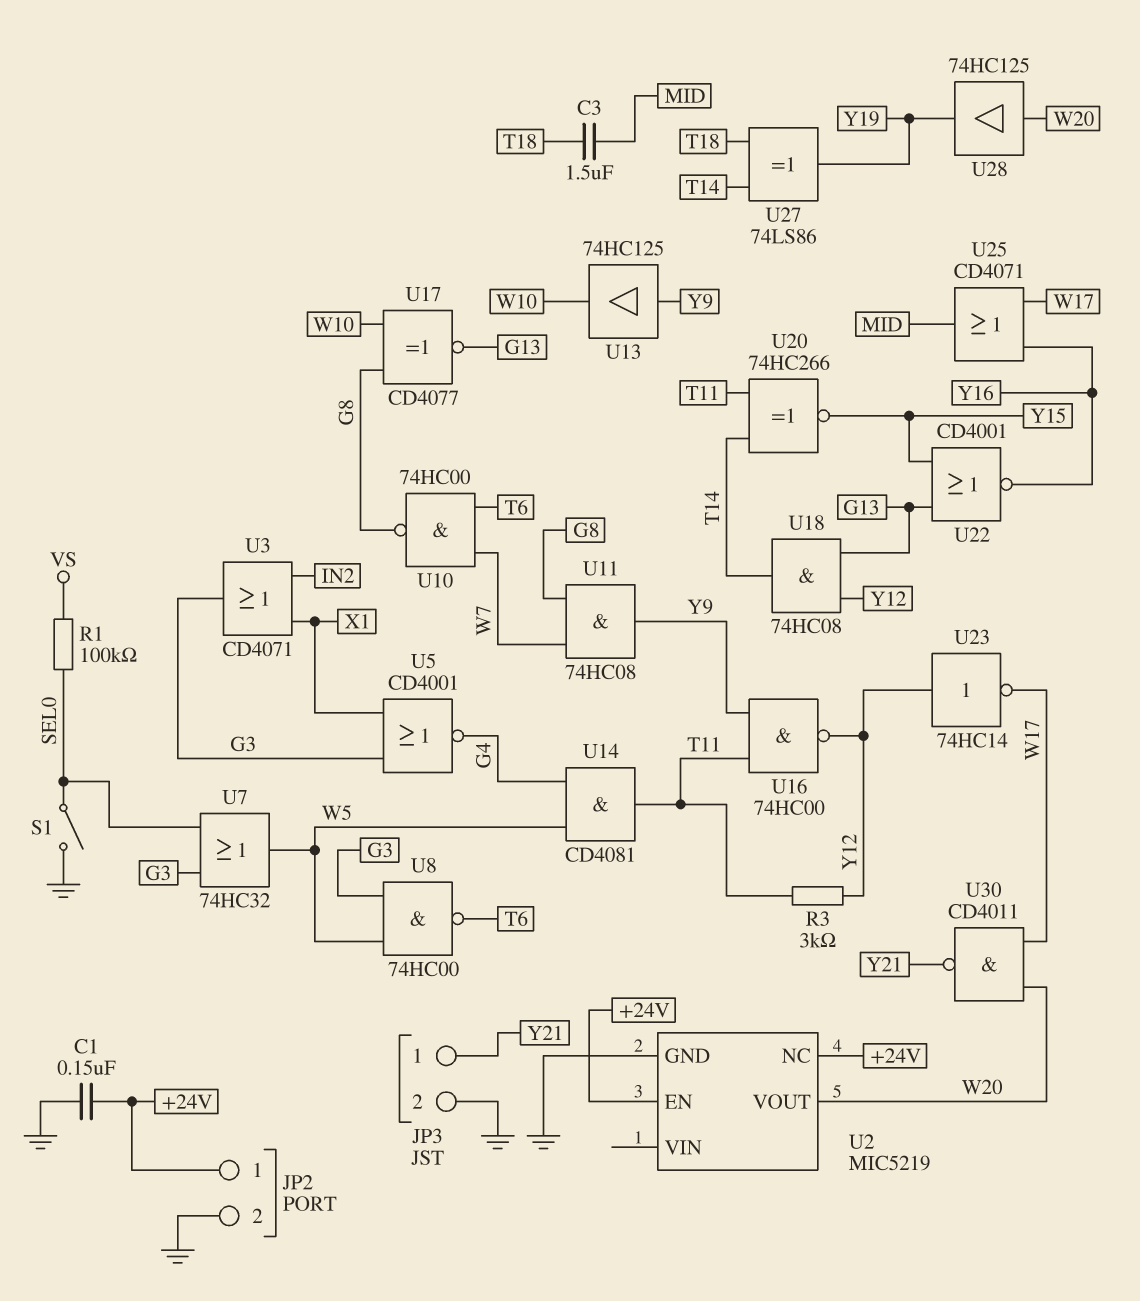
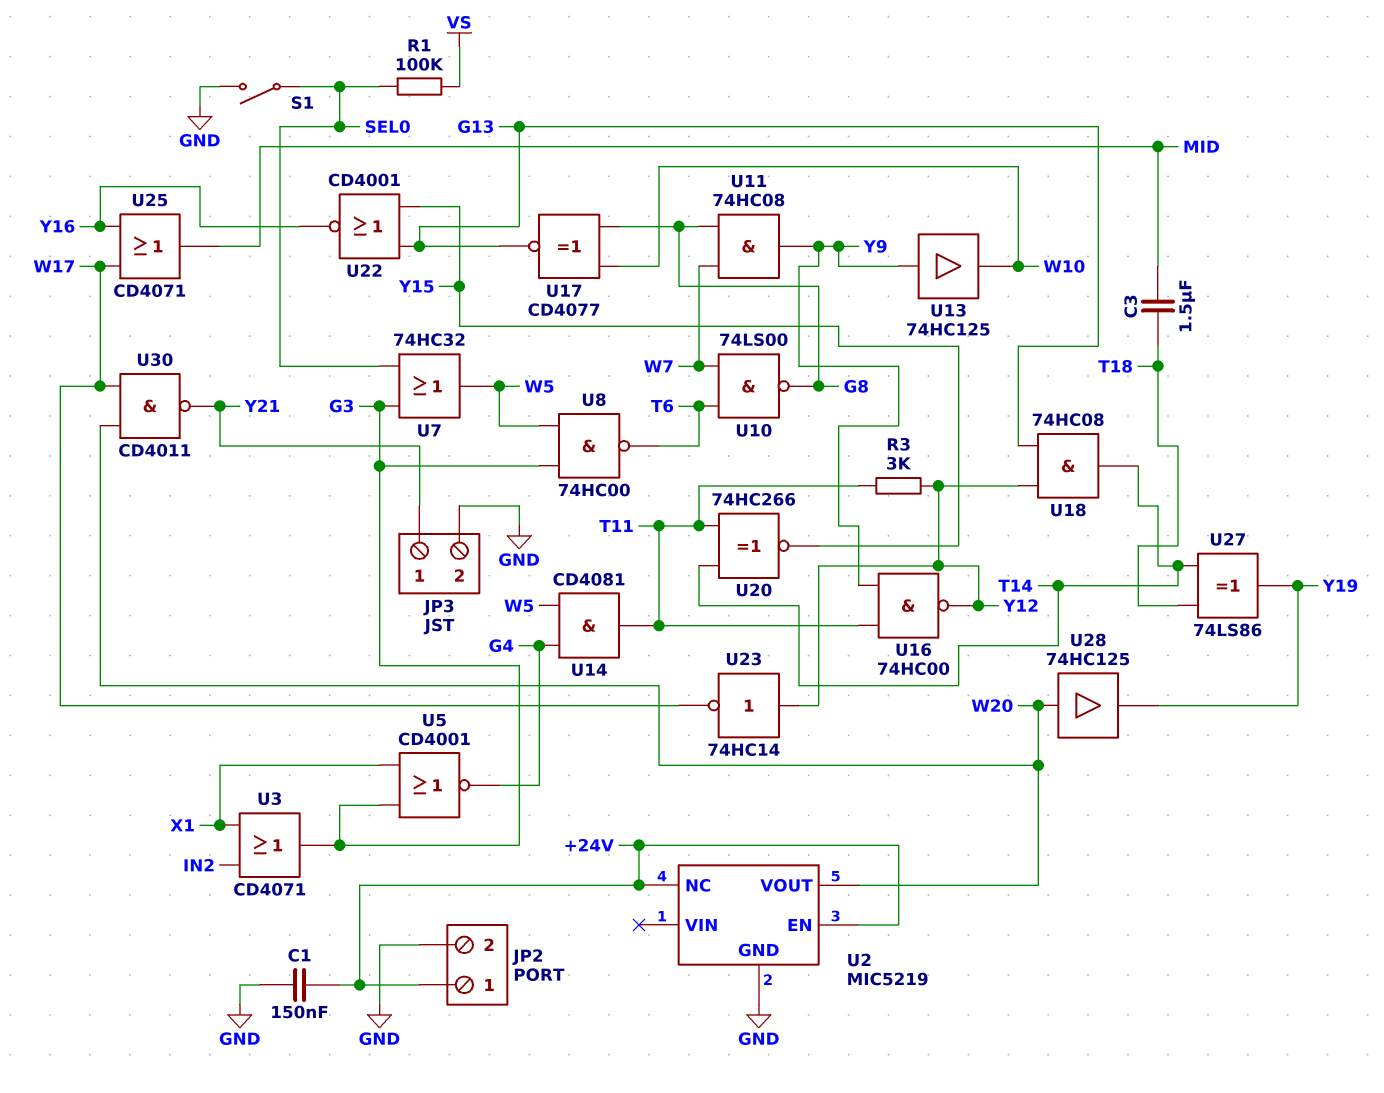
U10: NAND 74HC00 (in T6, in W7, out G8) -> NAND 74LS00 (in T6, in W7, out G8)

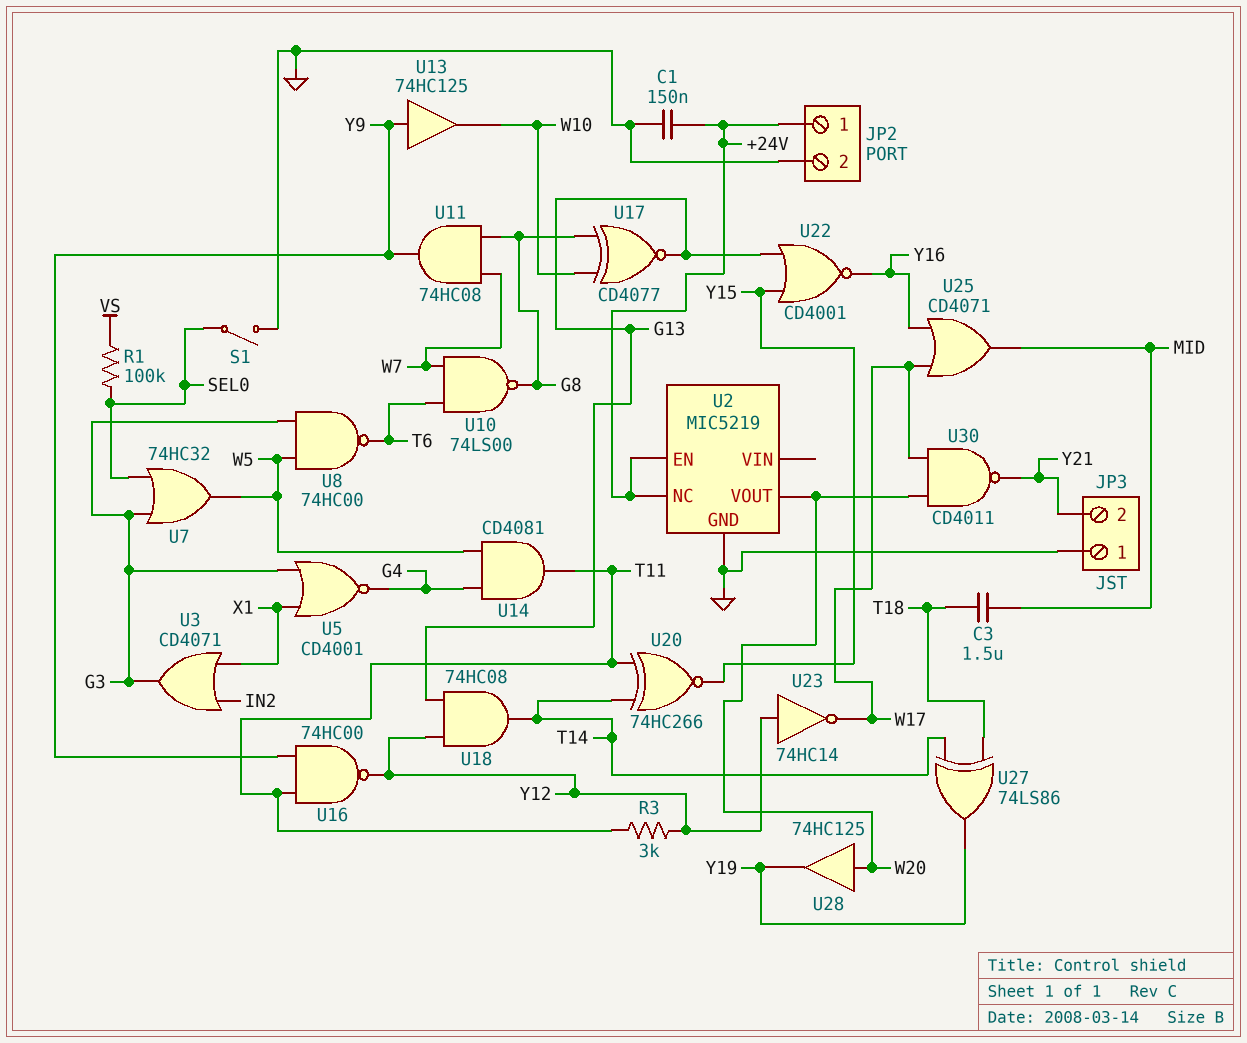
JP3 pin 1: Y21 -> GND
JP3 pin 2: GND -> Y21

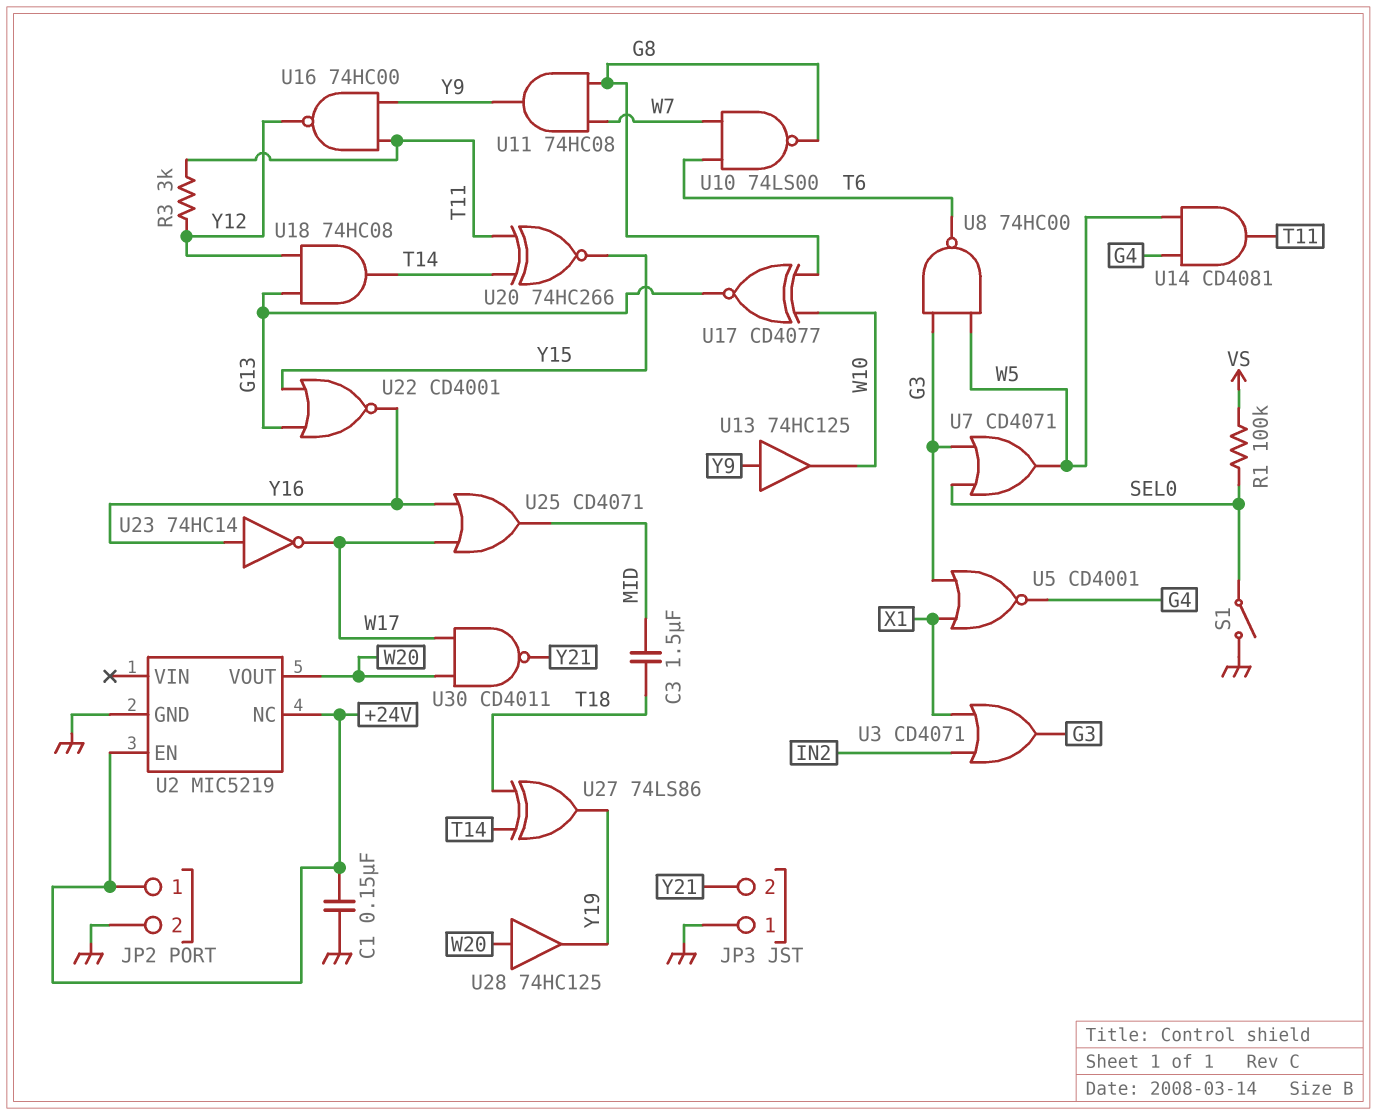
U7: OR 74HC32 (in G3, in SEL0, out W5) -> OR CD4071 (in G3, in SEL0, out W5)
U23: NOT 74HC14 (in Y12, out W17) -> NOT 74HC14 (in Y16, out W17)

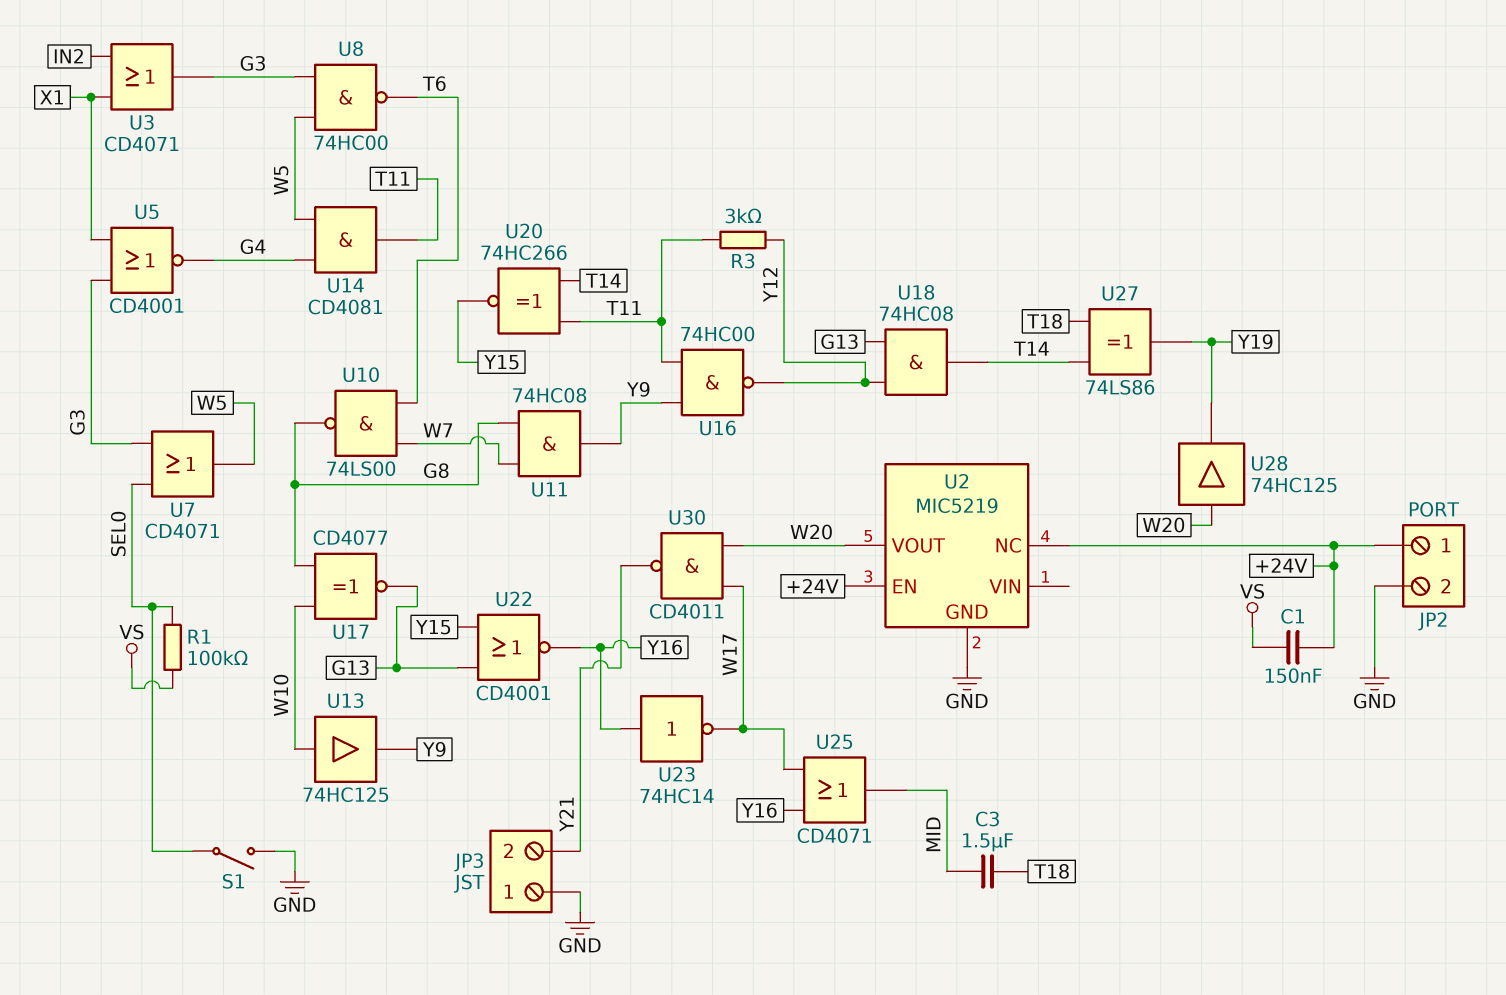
C1: 150nF (+24V, GND) -> 150nF (+24V, VS)
U13: buffer 74HC125 (in Y9, out W10) -> buffer 74HC125 (in W10, out Y9)

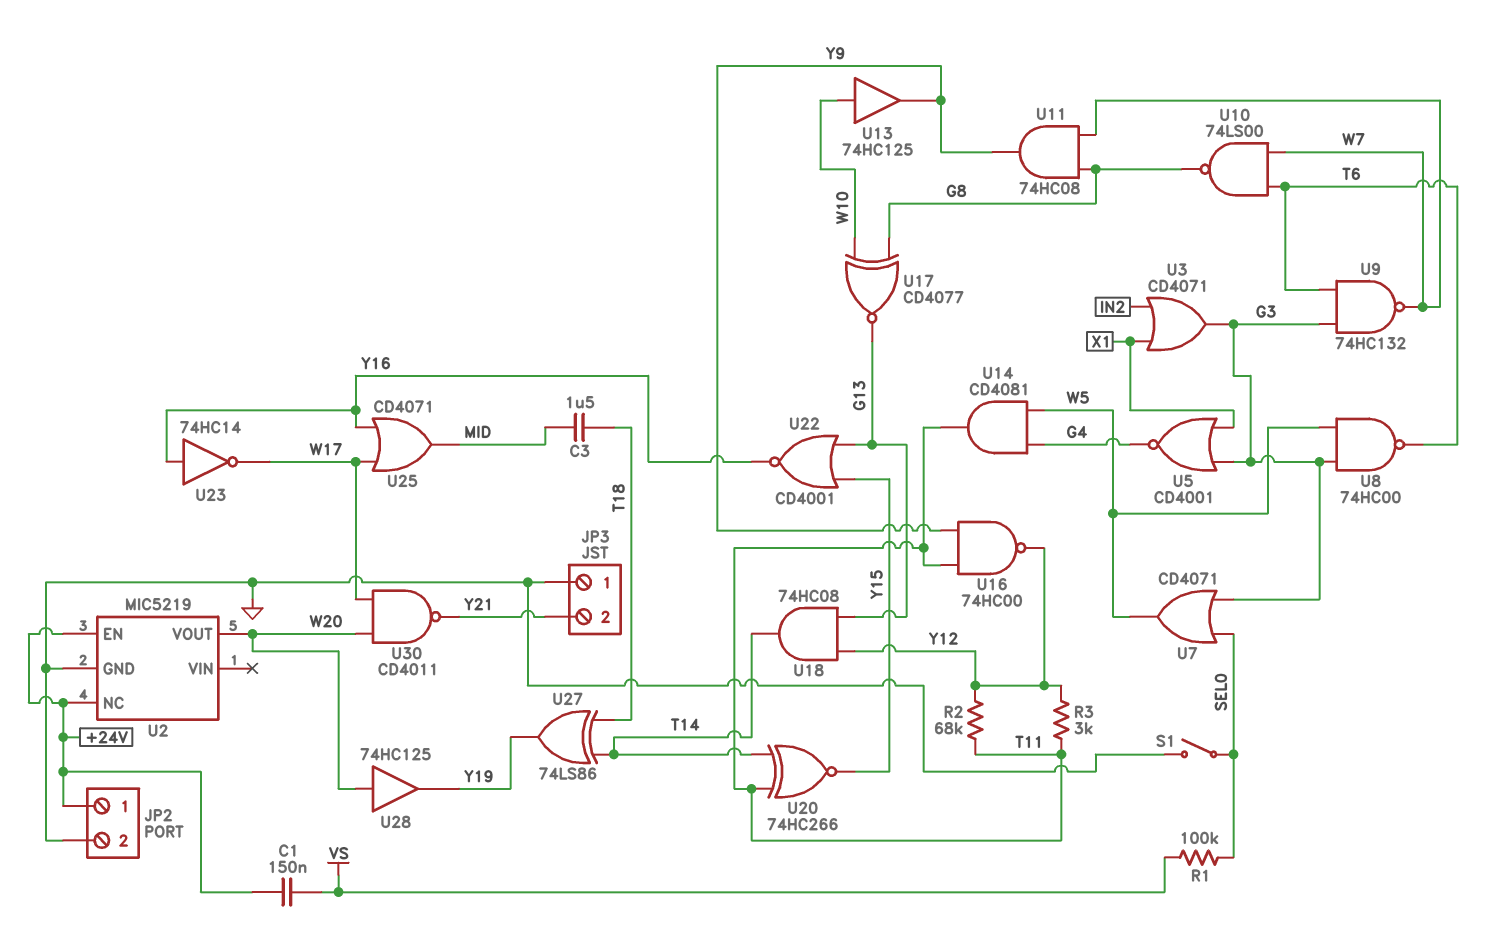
R2: none -> 68k (T11, Y12)
U9: none -> NAND 74HC132 (in G3, in T6, out W7)

